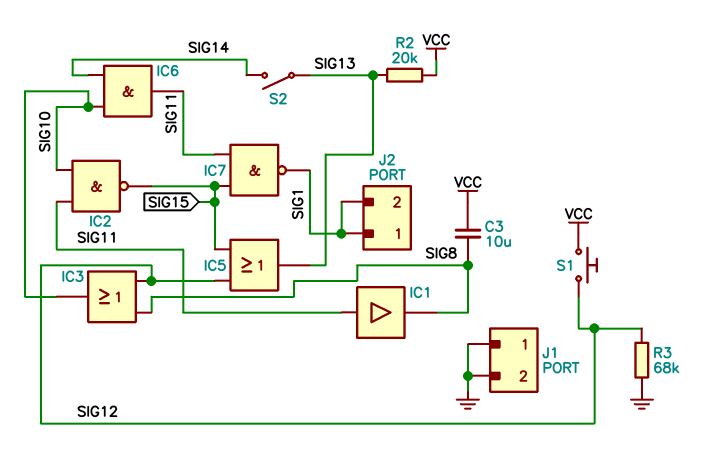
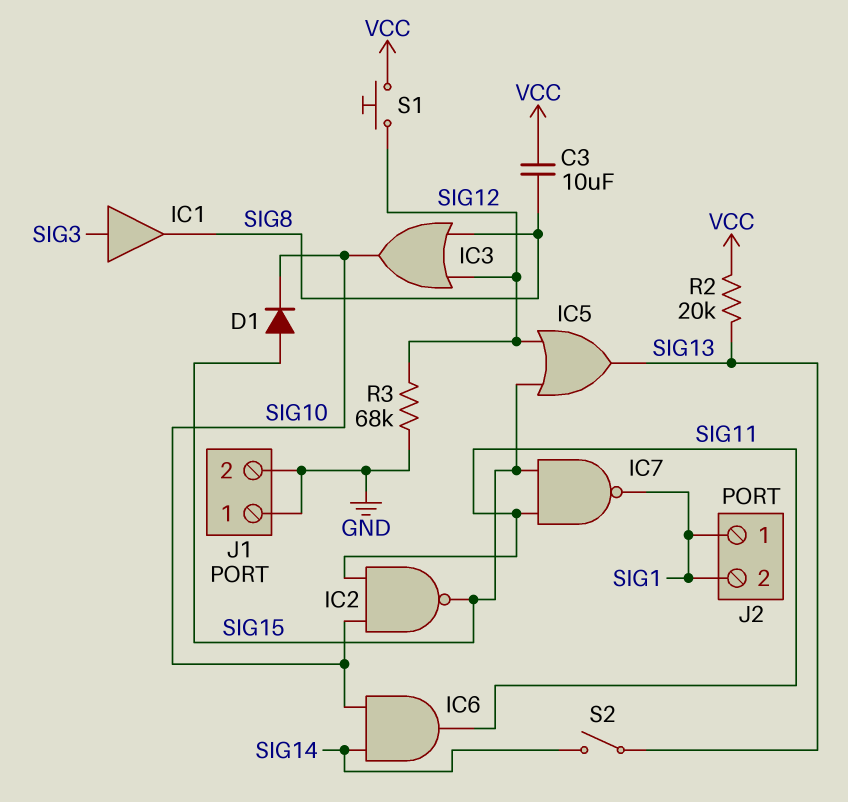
D1: none -> diode (A SIG15, K SIG10)
IC1: buffer (in SIG11, out SIG8) -> buffer (in SIG3, out SIG8)

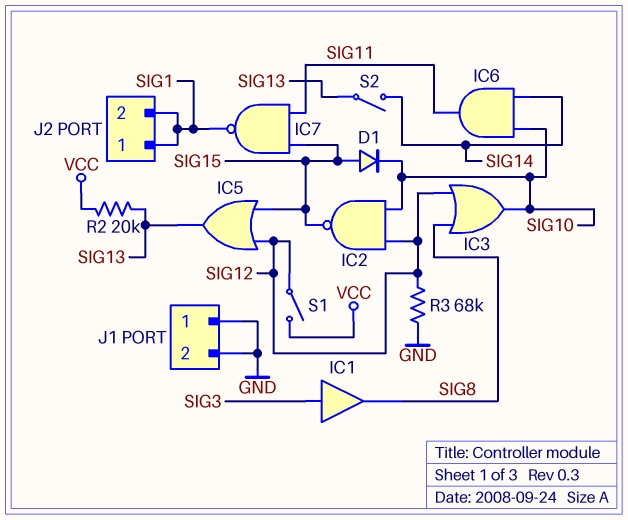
C3: 10uF (SIG8, VCC) -> none
IC2: NAND (in SIG10, in SIG11, out SIG15) -> NAND (in SIG10, in SIG12, out SIG15)
S1: button (SIG12, VCC) -> switch (SIG12, VCC)

